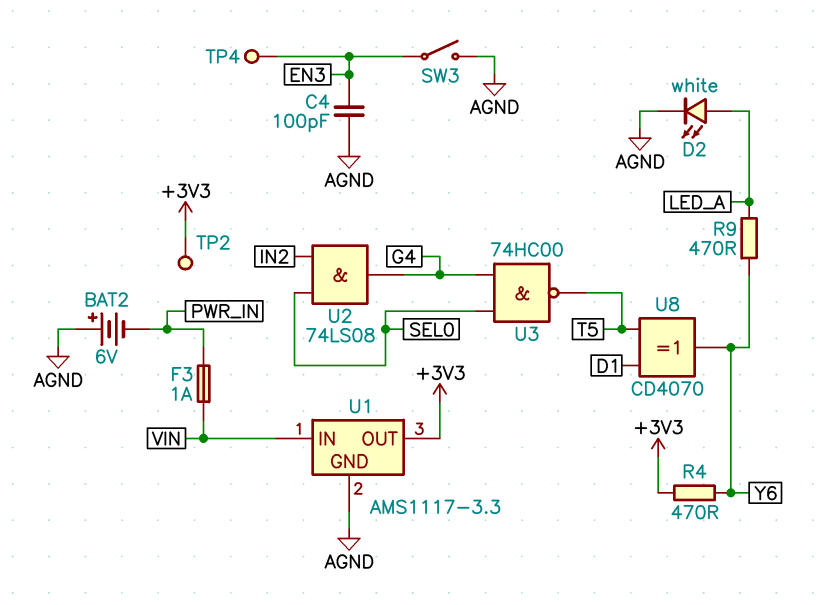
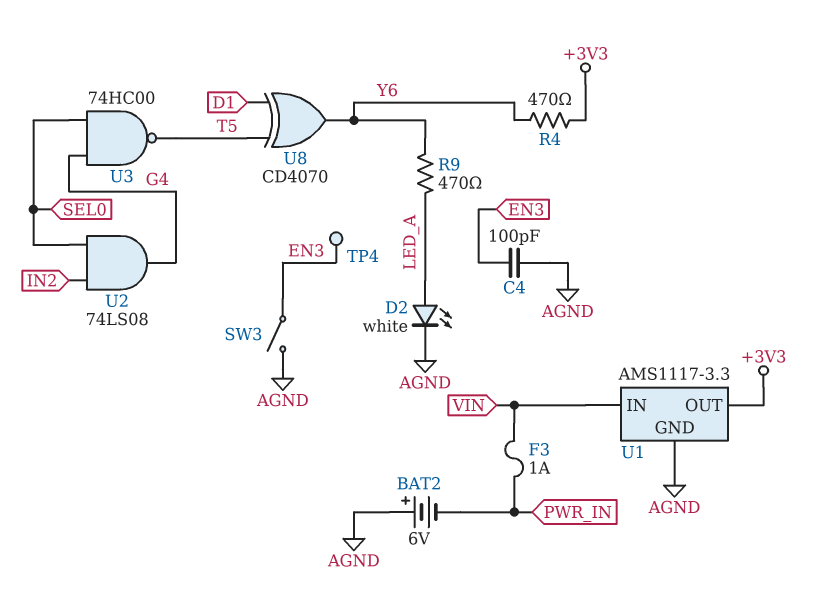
TP2: test point (+3V3) -> none

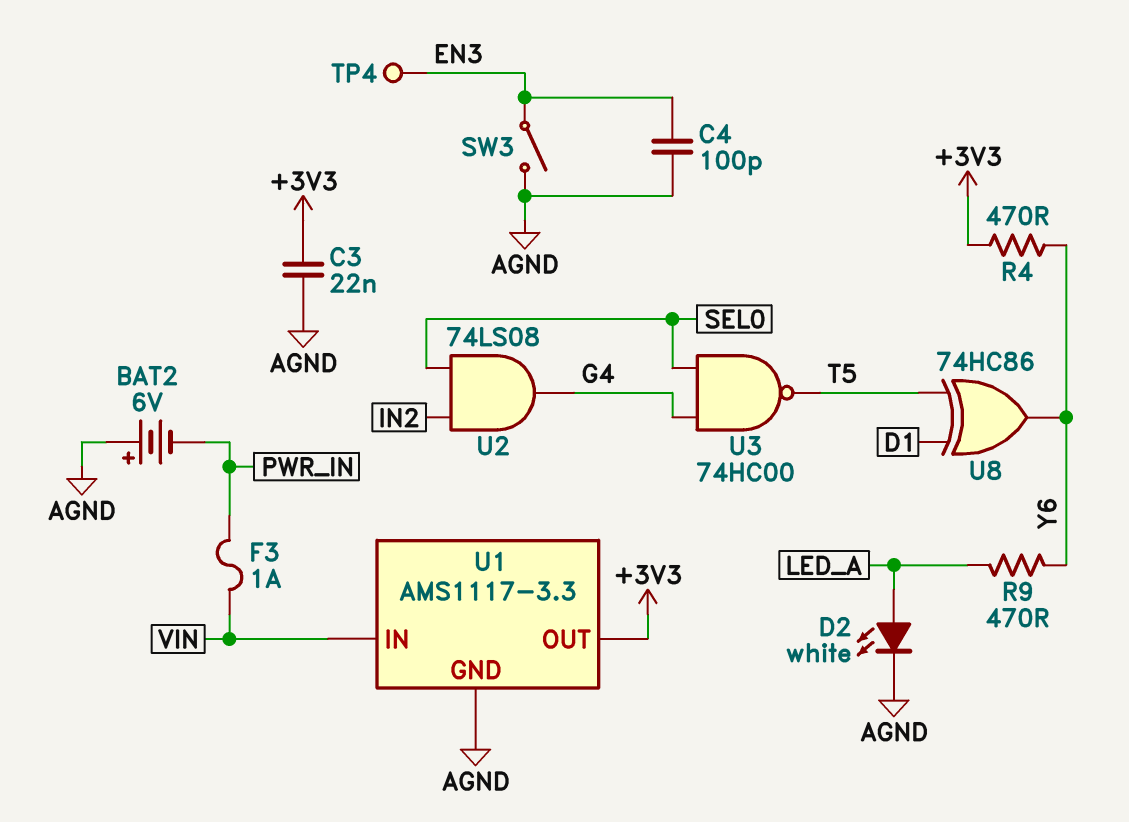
C3: none -> 22nF (+3V3, AGND)
U8: XOR CD4070 (in D1, in T5, out Y6) -> XOR 74HC86 (in D1, in T5, out Y6)

